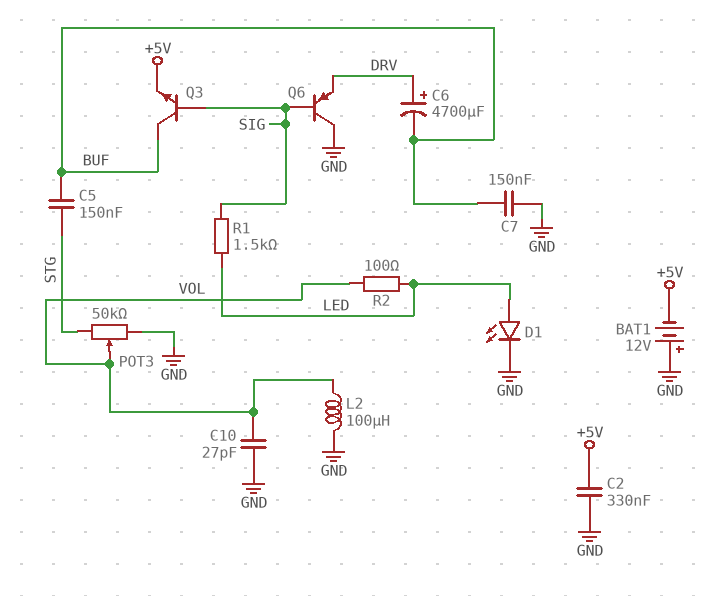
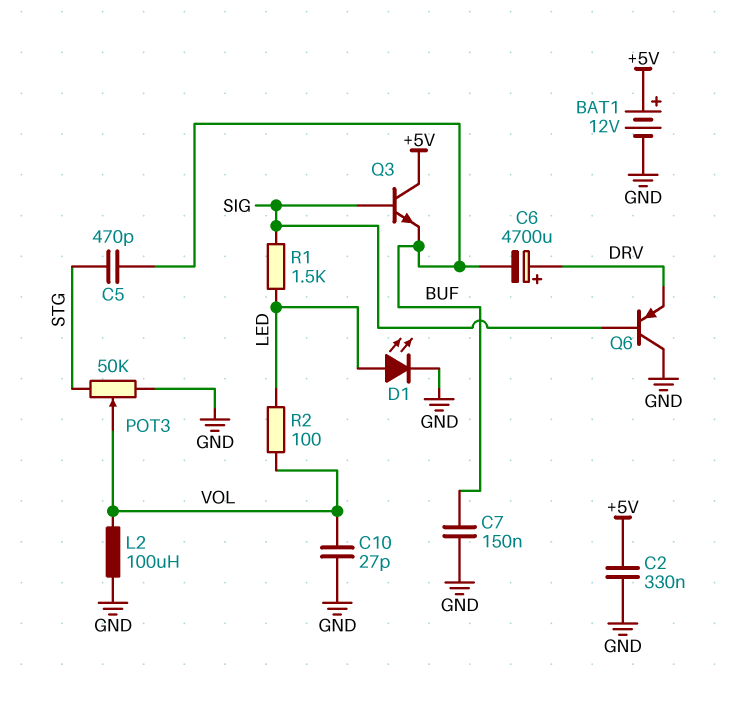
BAT1: 12V (plus GND, minus +5V) -> 12V (plus +5V, minus GND)
C5: 150nF (BUF, STG) -> 470pF (BUF, STG)
Q3: NPN (B SIG, C BUF, E +5V) -> NPN (B SIG, C +5V, E BUF)

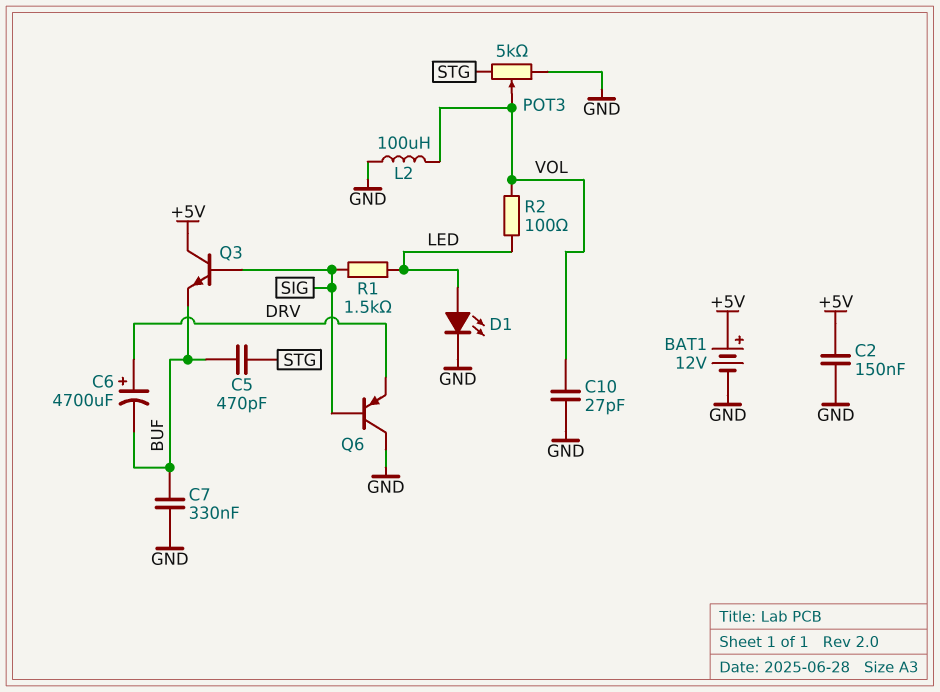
C2: 330nF (+5V, GND) -> 150nF (+5V, GND)
C7: 150nF (BUF, GND) -> 330nF (BUF, GND)
POT3: 50k (GND, STG, wiper VOL) -> 5k (GND, STG, wiper VOL)

